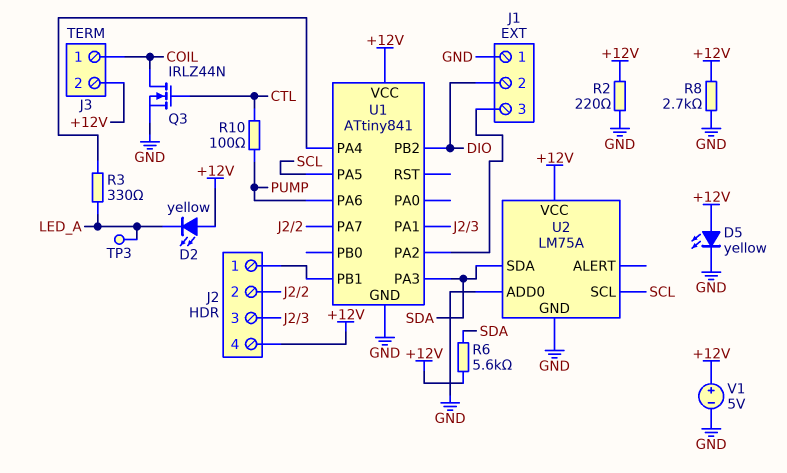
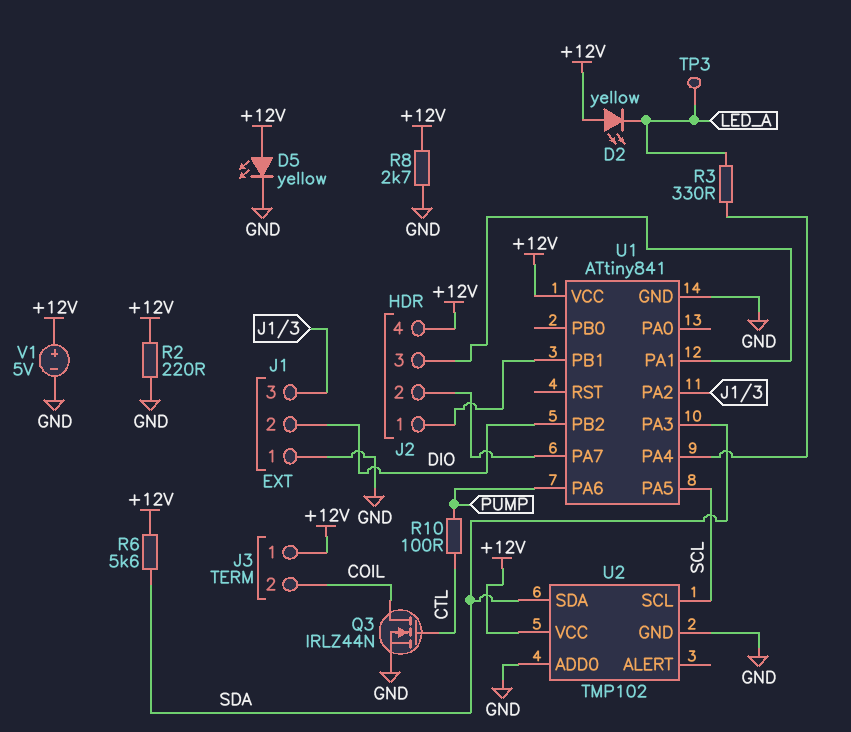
J3 pin 1: COIL -> +12V
J3 pin 2: +12V -> COIL
U2: LM75A -> TMP102

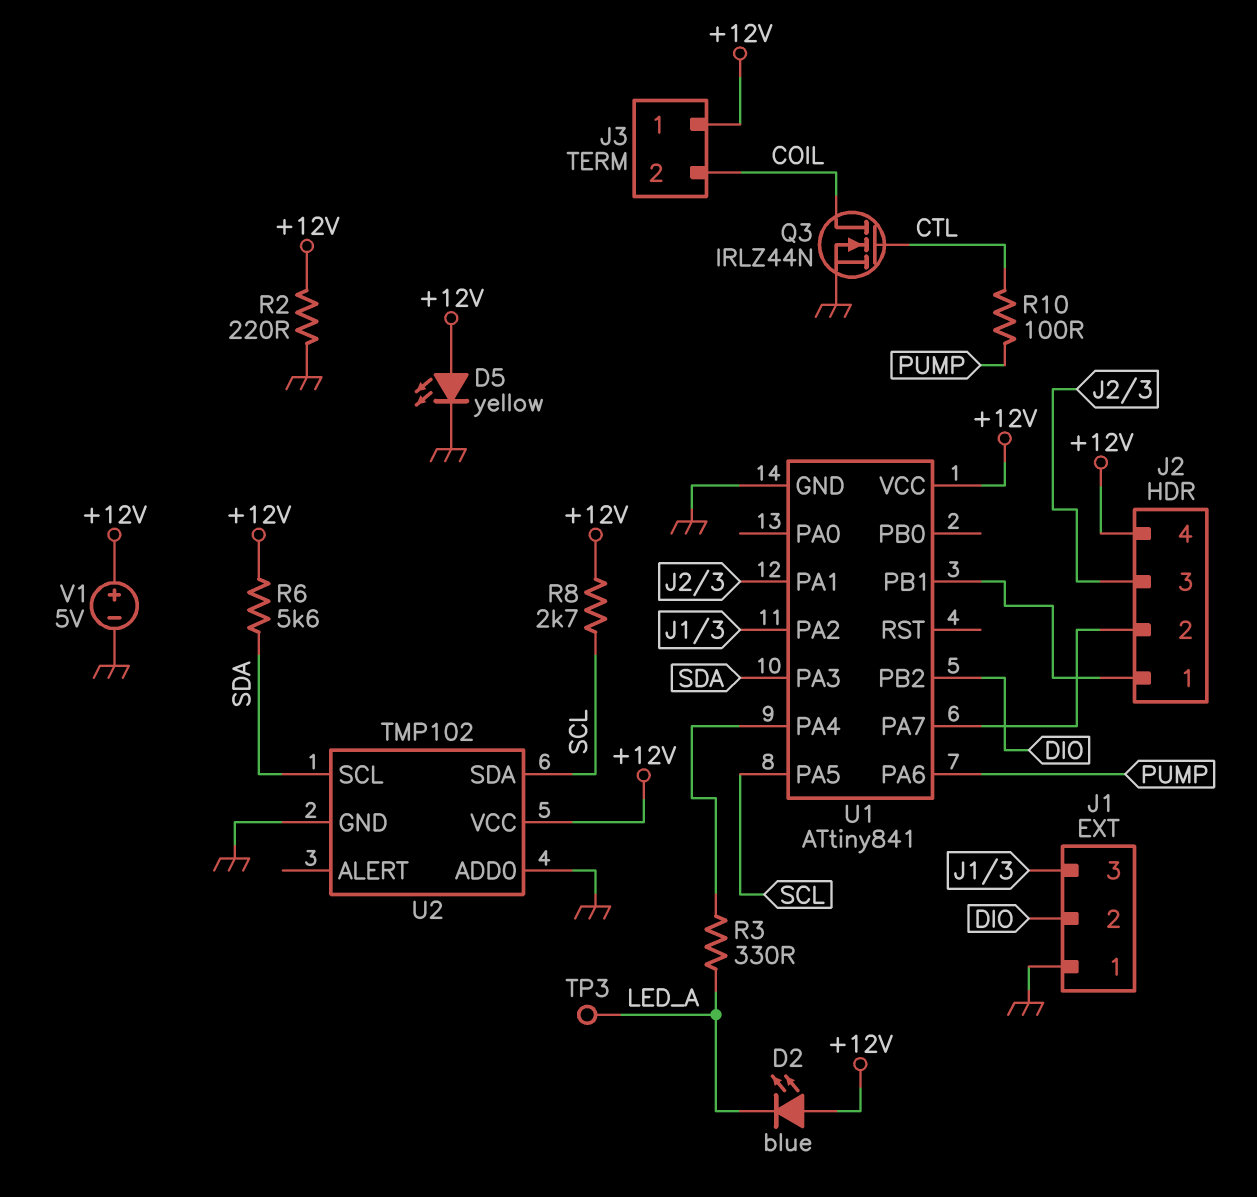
D2: LED yellow (A +12V, K LED_A) -> LED blue (A +12V, K LED_A)
R8: 2.7k (+12V, GND) -> 2.7k (+12V, SCL)
U2 pin SCL: SCL -> SDA
U2 pin SDA: SDA -> SCL

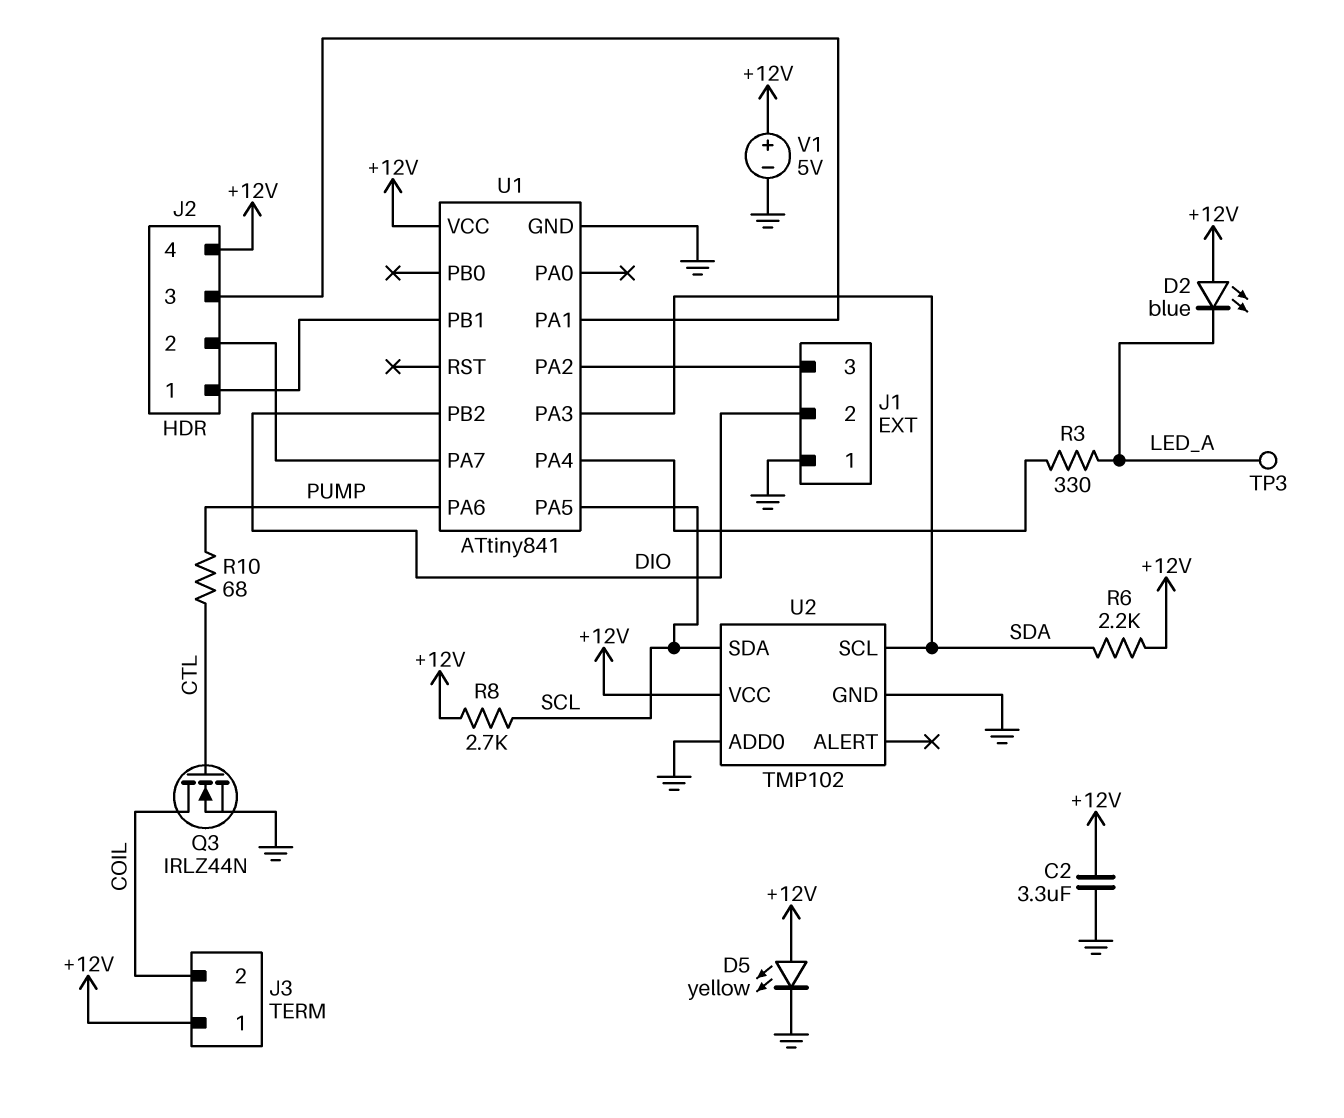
C2: none -> 3.3uF (+12V, GND)
R2: 220 (+12V, GND) -> none
R6: 5.6k (+12V, SDA) -> 2.2k (+12V, SDA)
R10: 100 (CTL, PUMP) -> 68 (CTL, PUMP)

